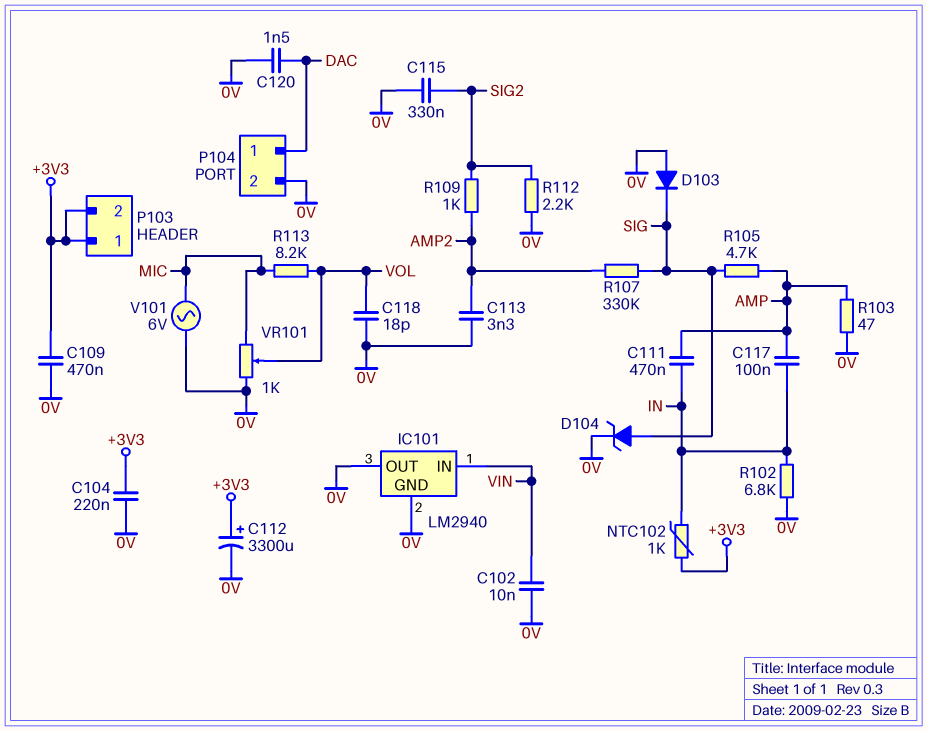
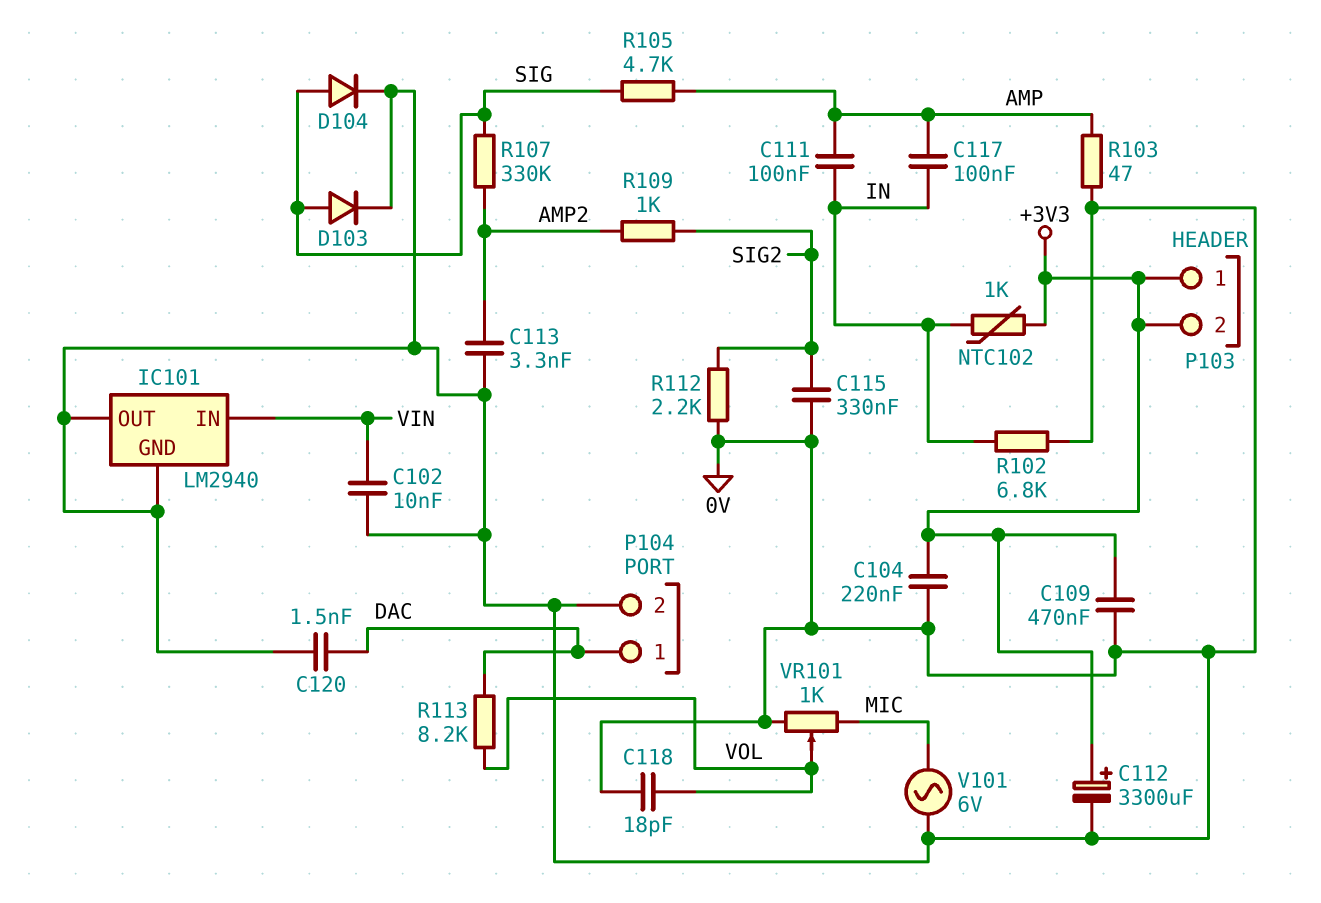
C111: 470nF (AMP, IN) -> 100nF (AMP, IN)
D103: diode (A 0V, K SIG) -> diode (A SIG, K 0V)
D104: zener (A SIG, K 0V) -> diode (A SIG, K 0V)
R113: 8.2k (MIC, VOL) -> 8.2k (DAC, VOL)

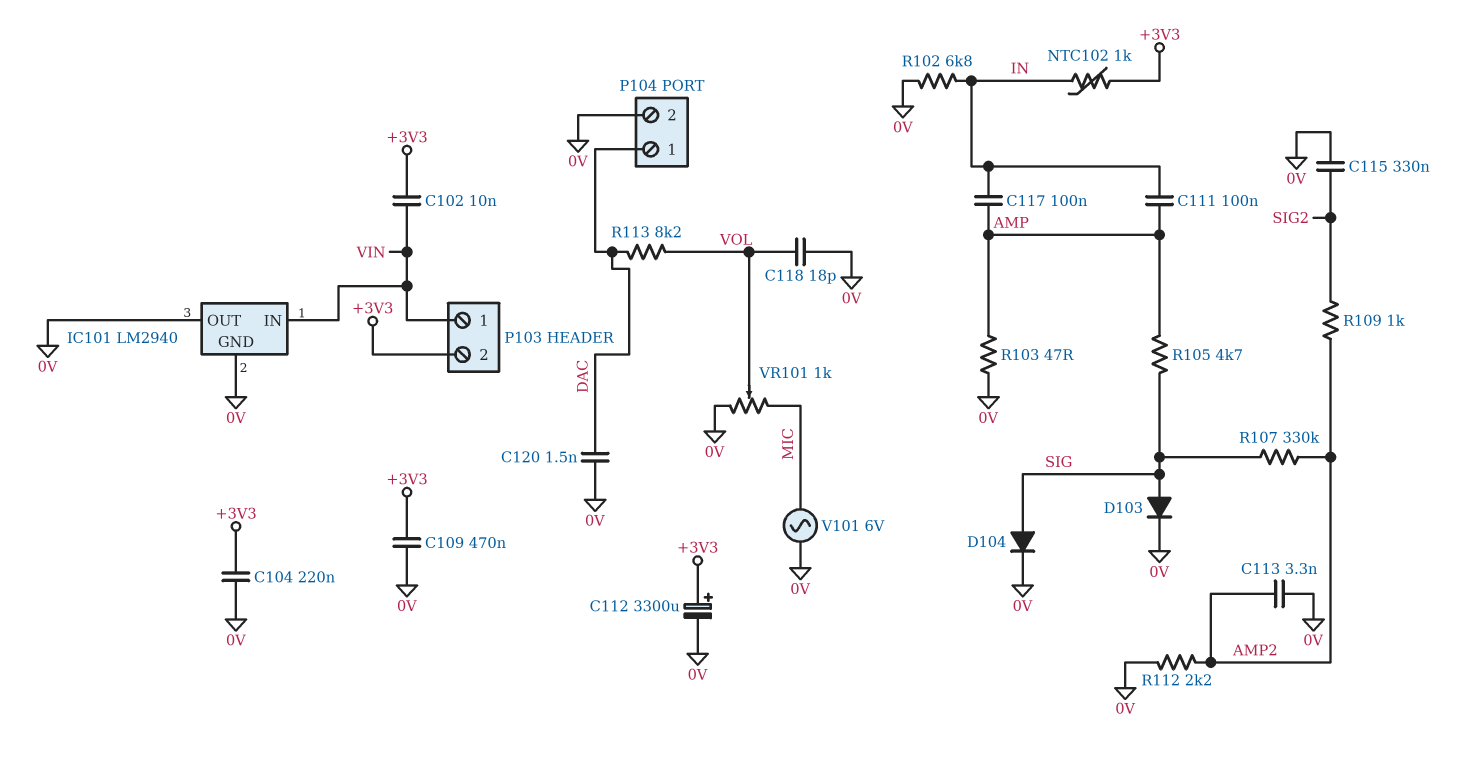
C102: 10nF (0V, VIN) -> 10nF (+3V3, VIN)
P103 pin 1: +3V3 -> VIN
R112: 2.2k (0V, SIG2) -> 2.2k (0V, AMP2)

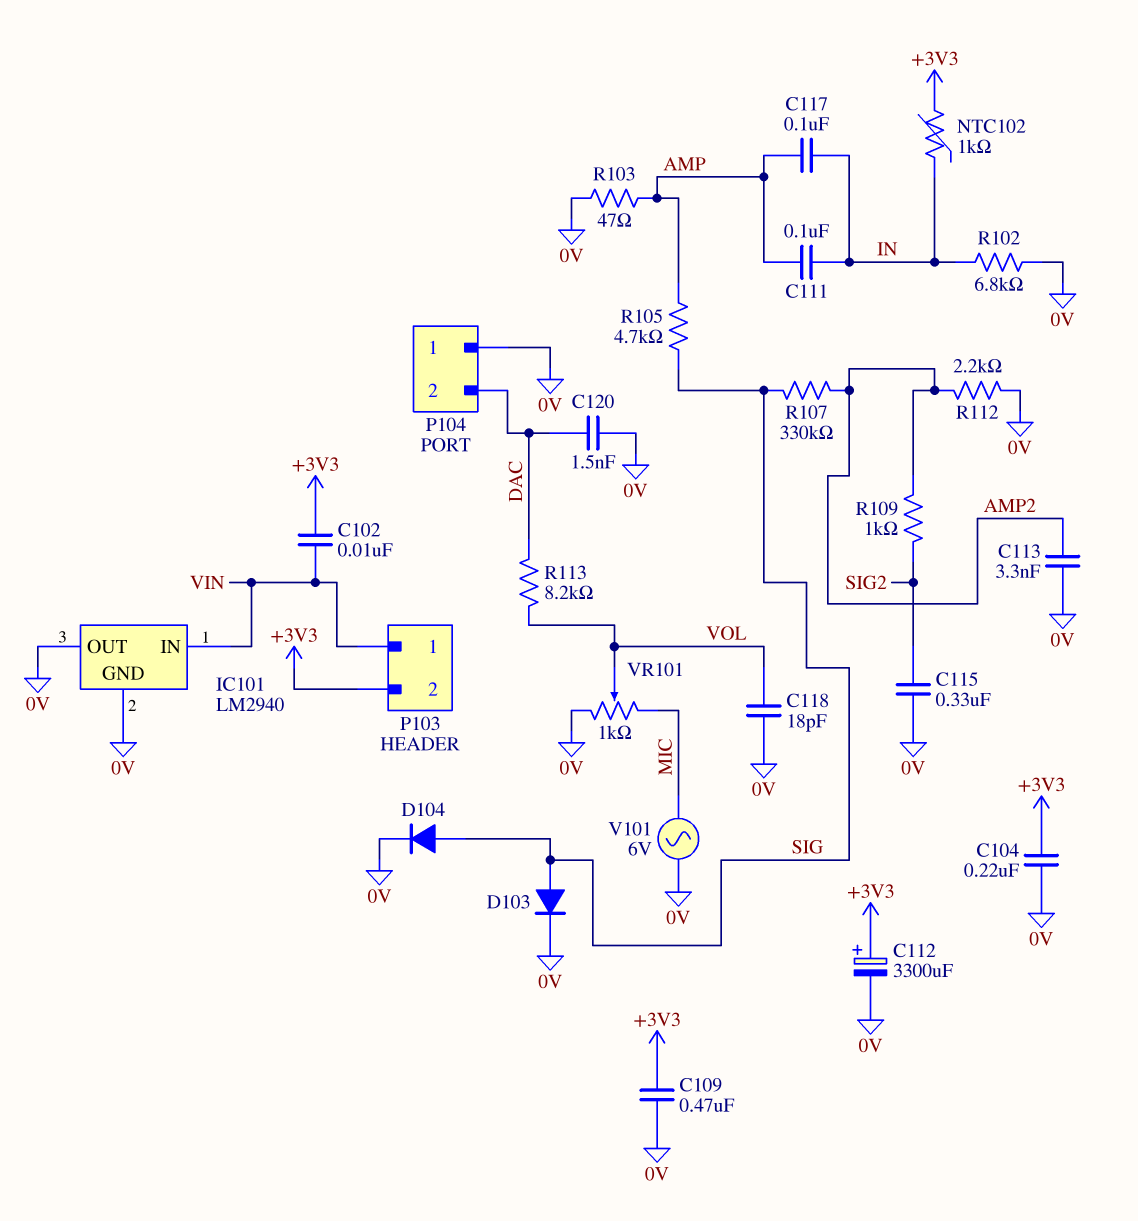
P104 pin 1: DAC -> 0V
P104 pin 2: 0V -> DAC

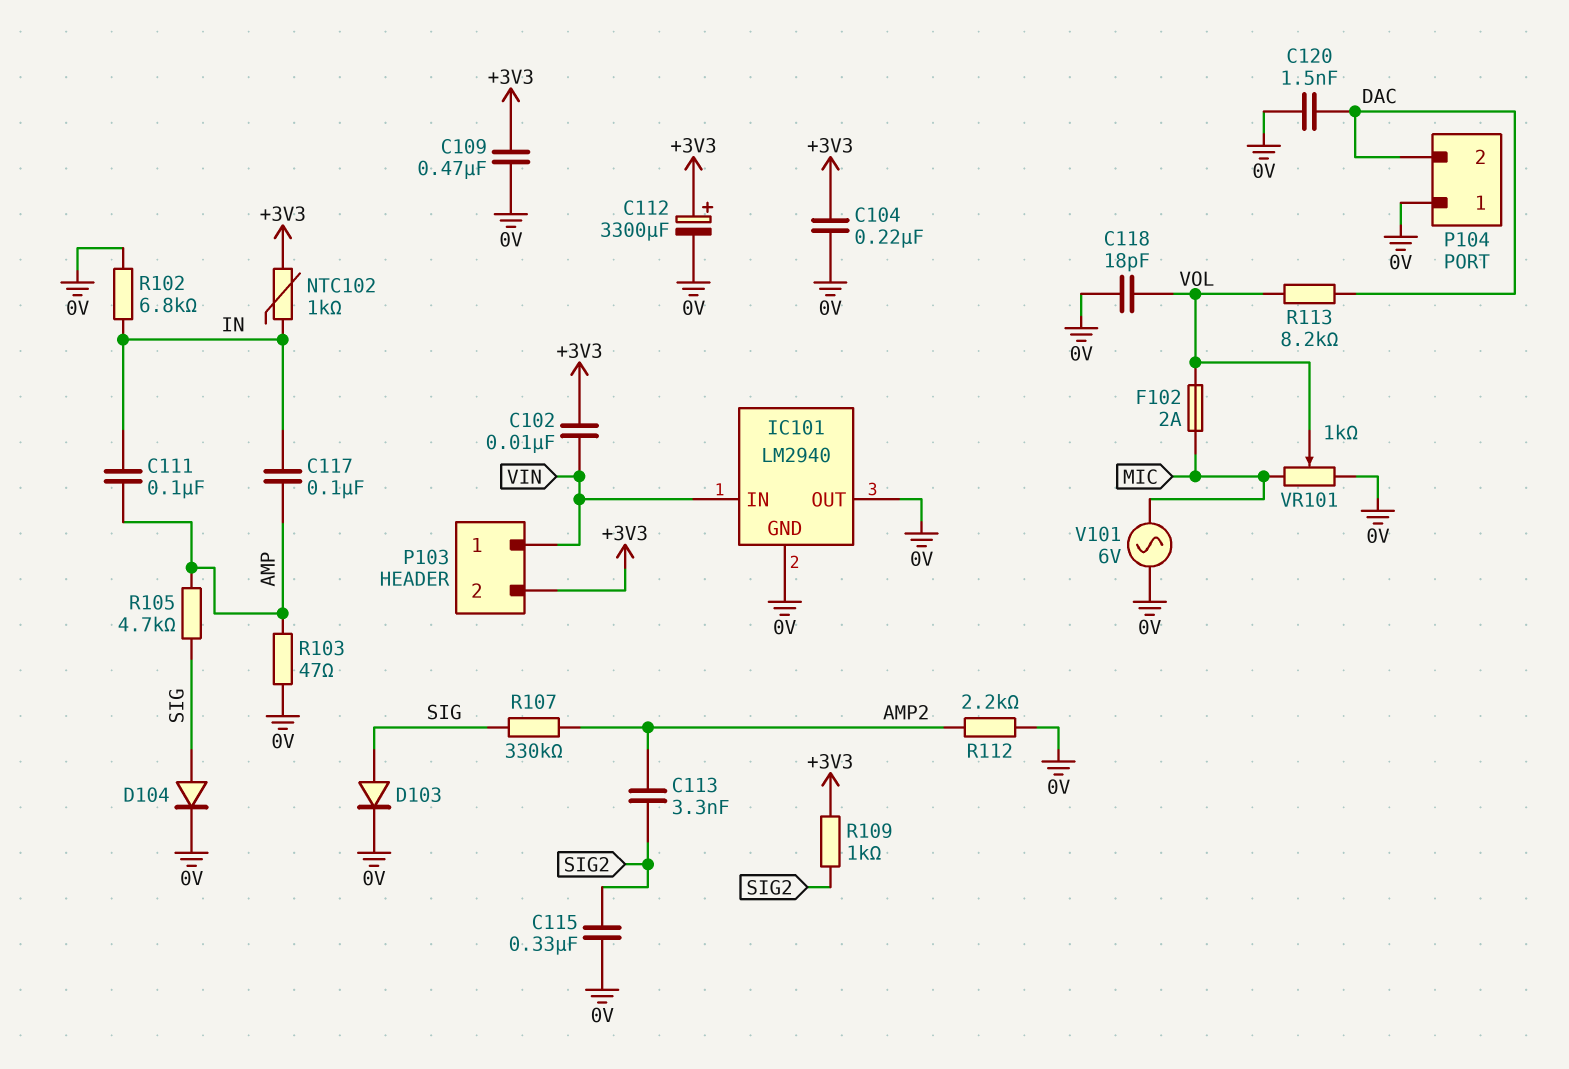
C113: 3.3nF (0V, AMP2) -> 3.3nF (AMP2, SIG2)
F102: none -> 2A (MIC, VOL)
R109: 1k (AMP2, SIG2) -> 1k (+3V3, SIG2)

